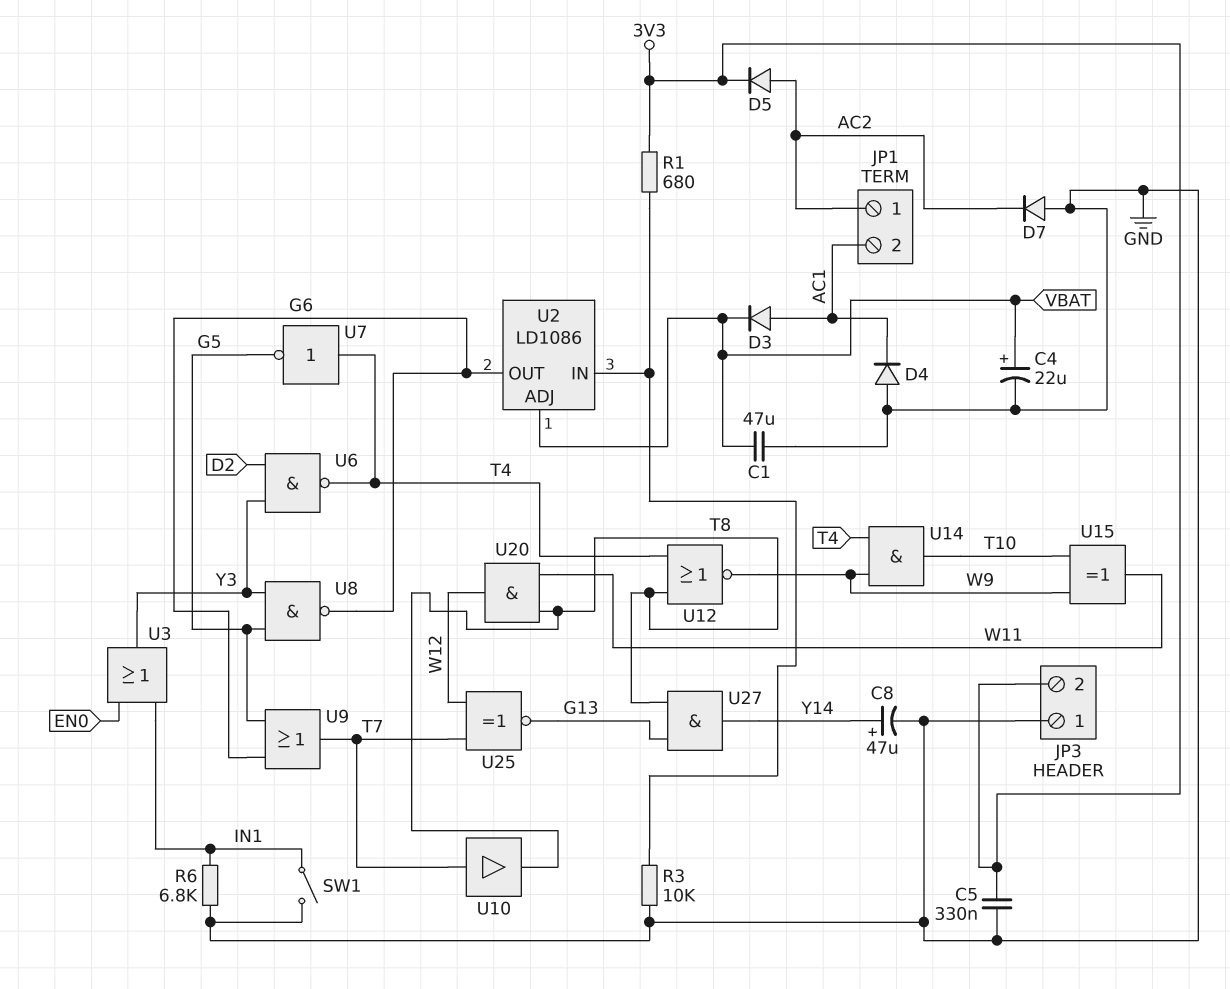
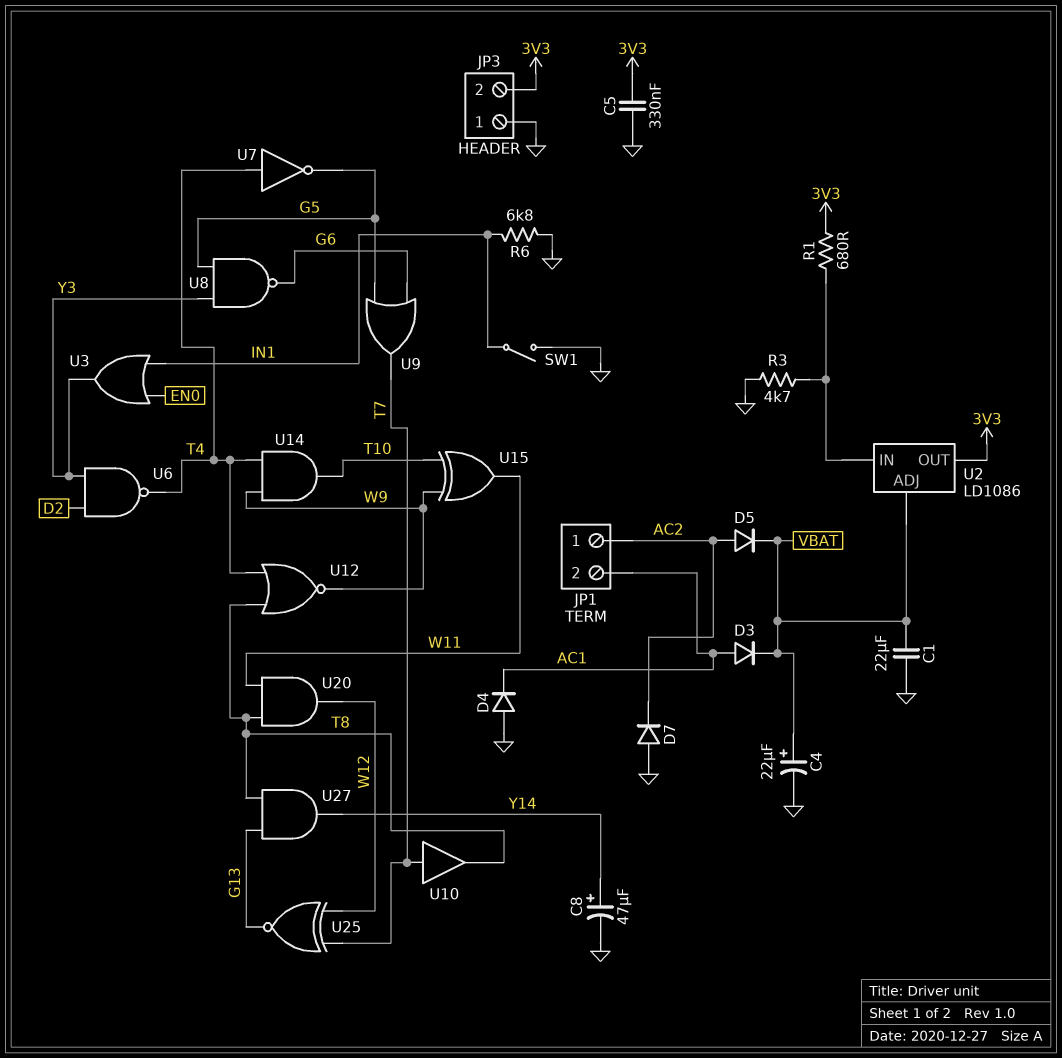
C1: 47uF (GND, VBAT) -> 22uF (GND, VBAT)
D5: diode (A AC2, K 3V3) -> diode (A AC2, K VBAT)
R3: 10k (GND, U2/IN) -> 4.7k (GND, U2/IN)
U2 pin OUT: G6 -> 3V3

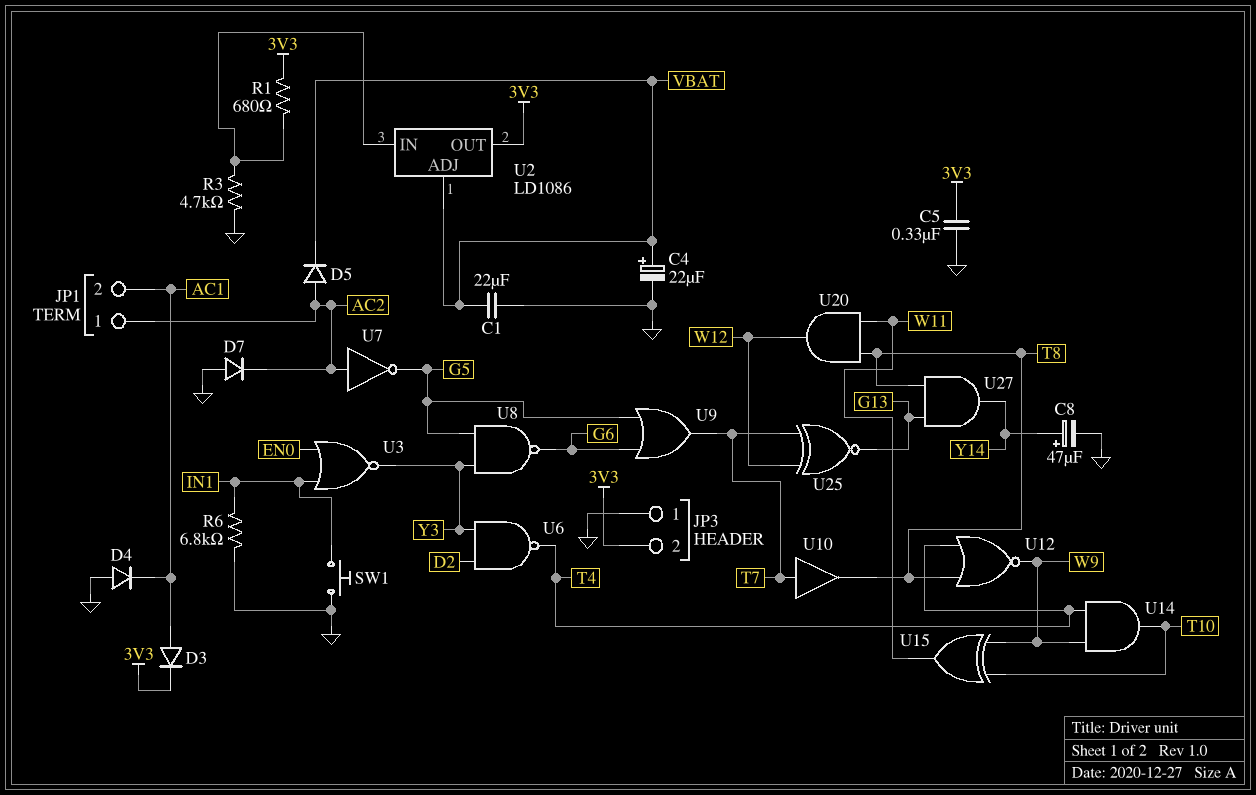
D3: diode (A AC1, K VBAT) -> diode (A AC1, K 3V3)
SW1: switch (GND, IN1) -> button (GND, IN1)
U3: OR (in EN0, in IN1, out Y3) -> NOR (in EN0, in IN1, out Y3)
U7: NOT (in T4, out G5) -> NOT (in AC2, out G5)

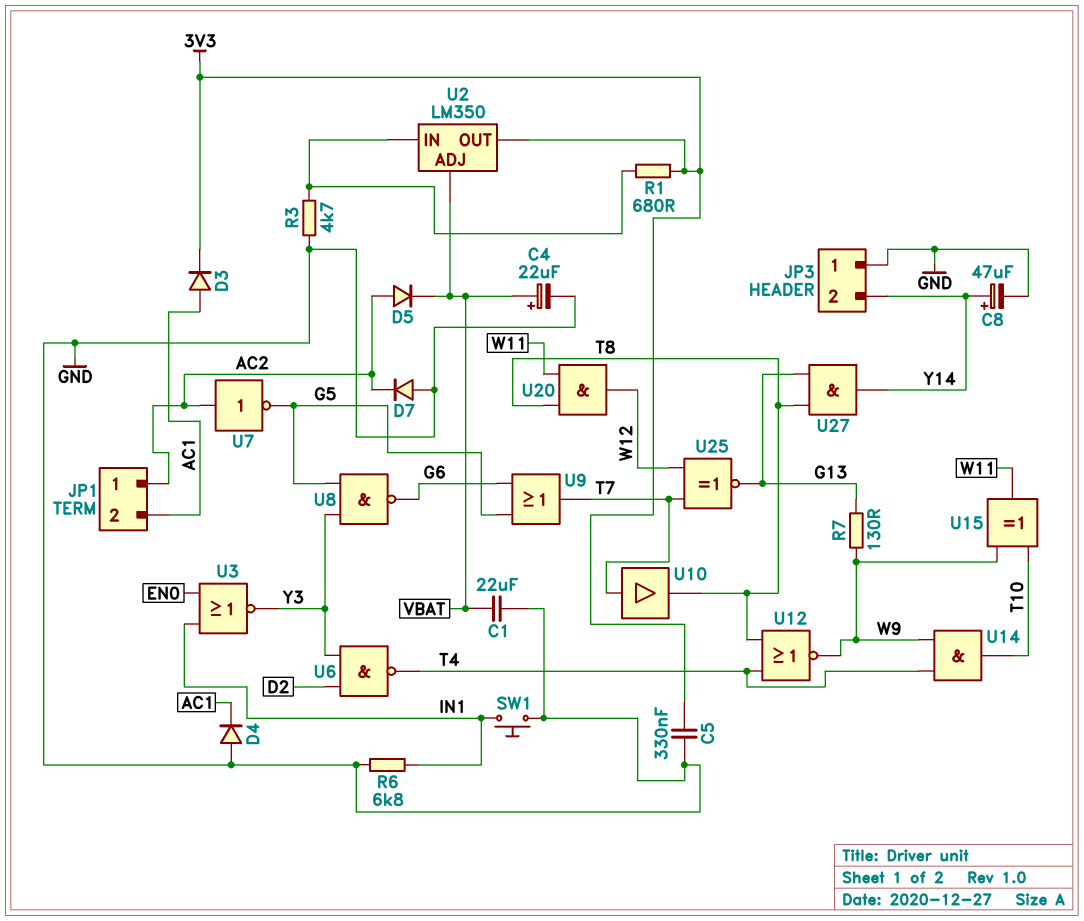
JP3 pin 2: 3V3 -> Y14
R7: none -> 130 (G13, W9)
U2: LD1086 -> LM350

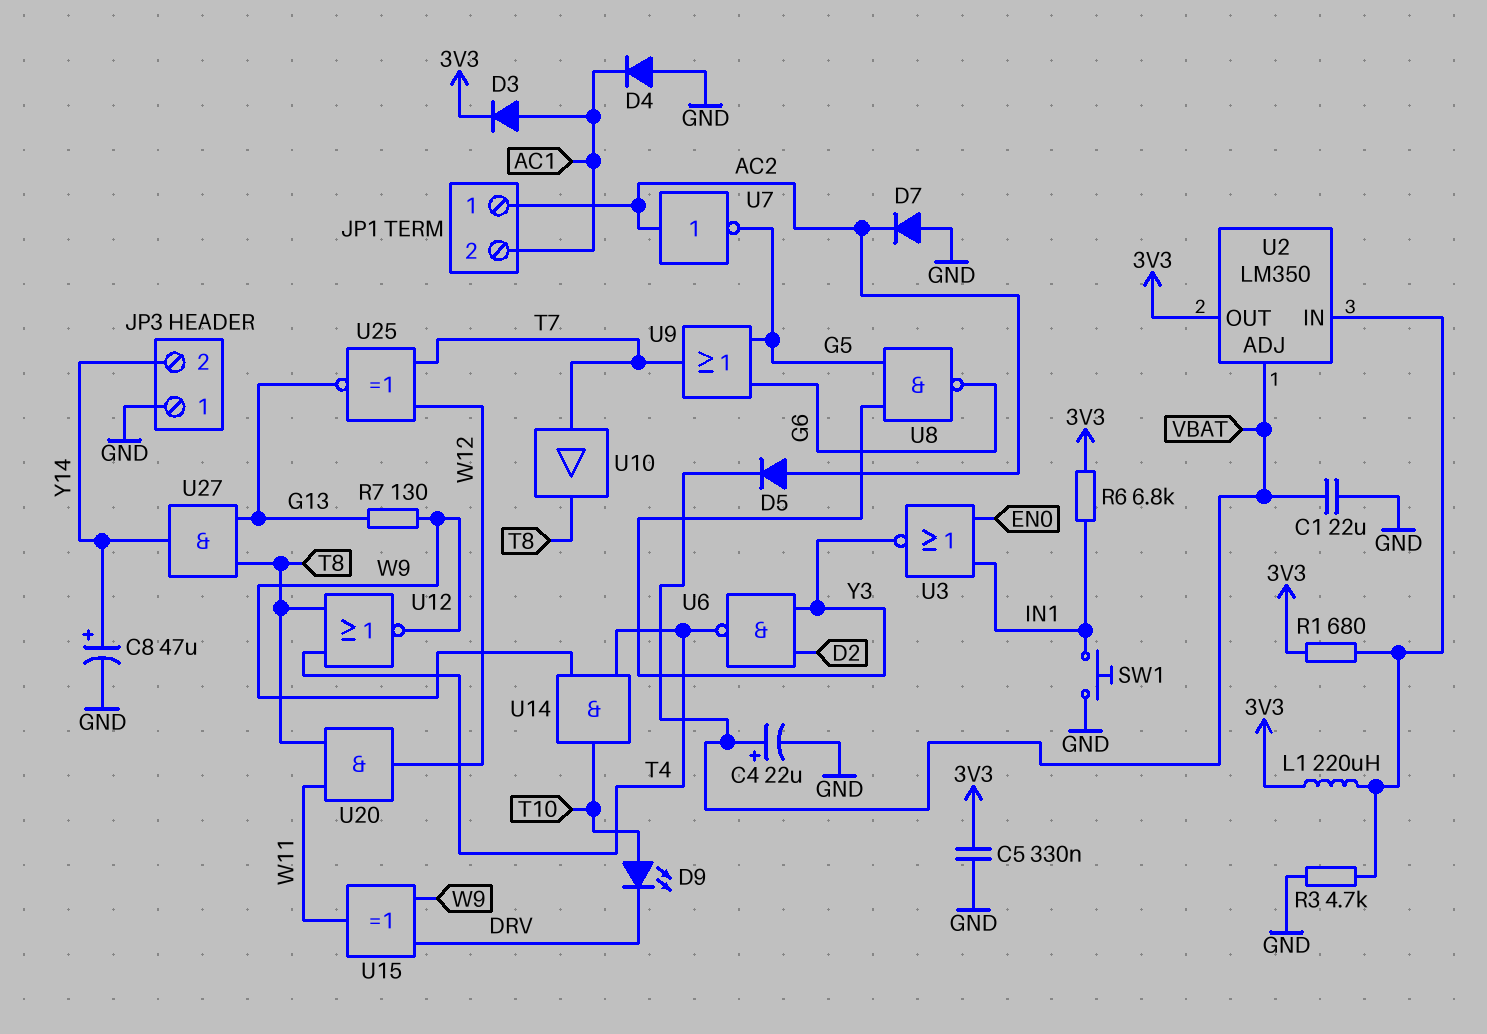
D9: none -> LED (A T10, K DRV)
L1: none -> 220uH (3V3, U2/IN)
R6: 6.8k (GND, IN1) -> 6.8k (3V3, IN1)
U15: XOR (in T10, in W9, out W11) -> XOR (in DRV, in W9, out W11)

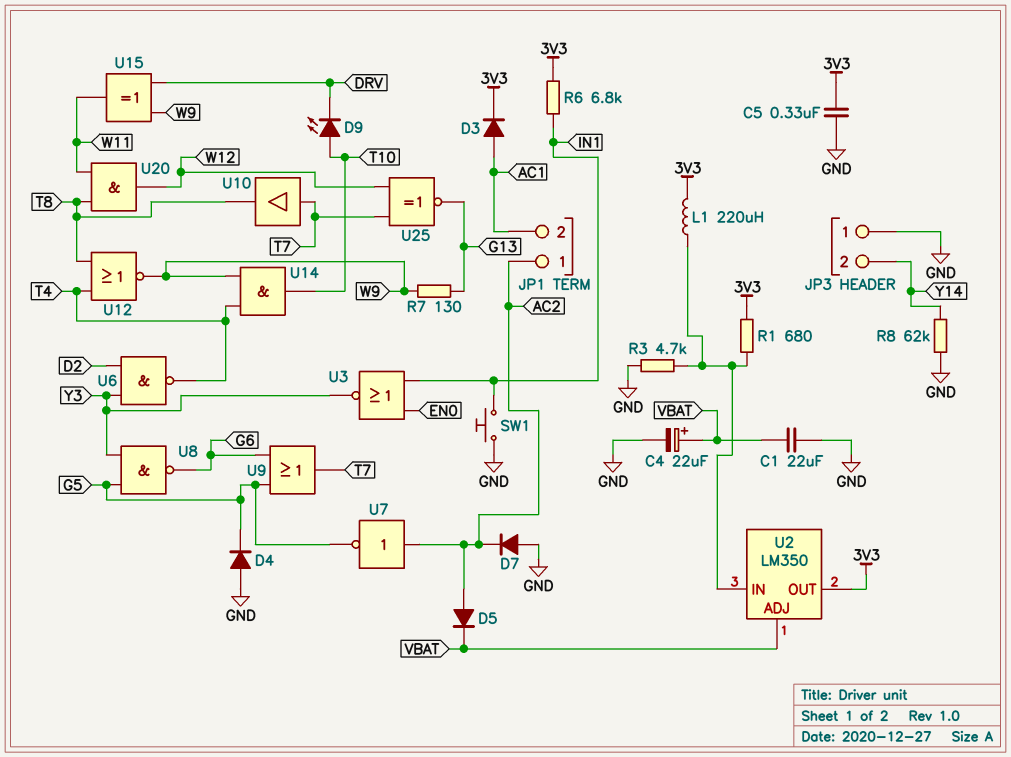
C8: 47uF (plus Y14, minus GND) -> none
D4: diode (A GND, K AC1) -> diode (A GND, K G5)
R8: none -> 62k (GND, Y14)
U27: AND (in G13, in T8, out Y14) -> none

